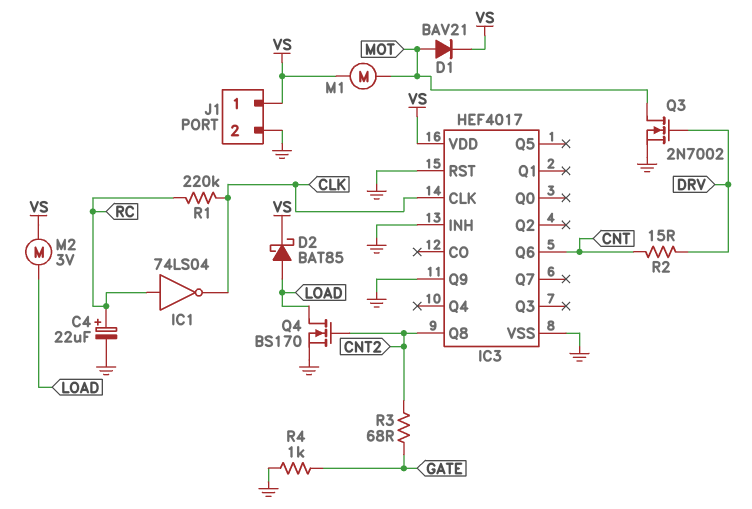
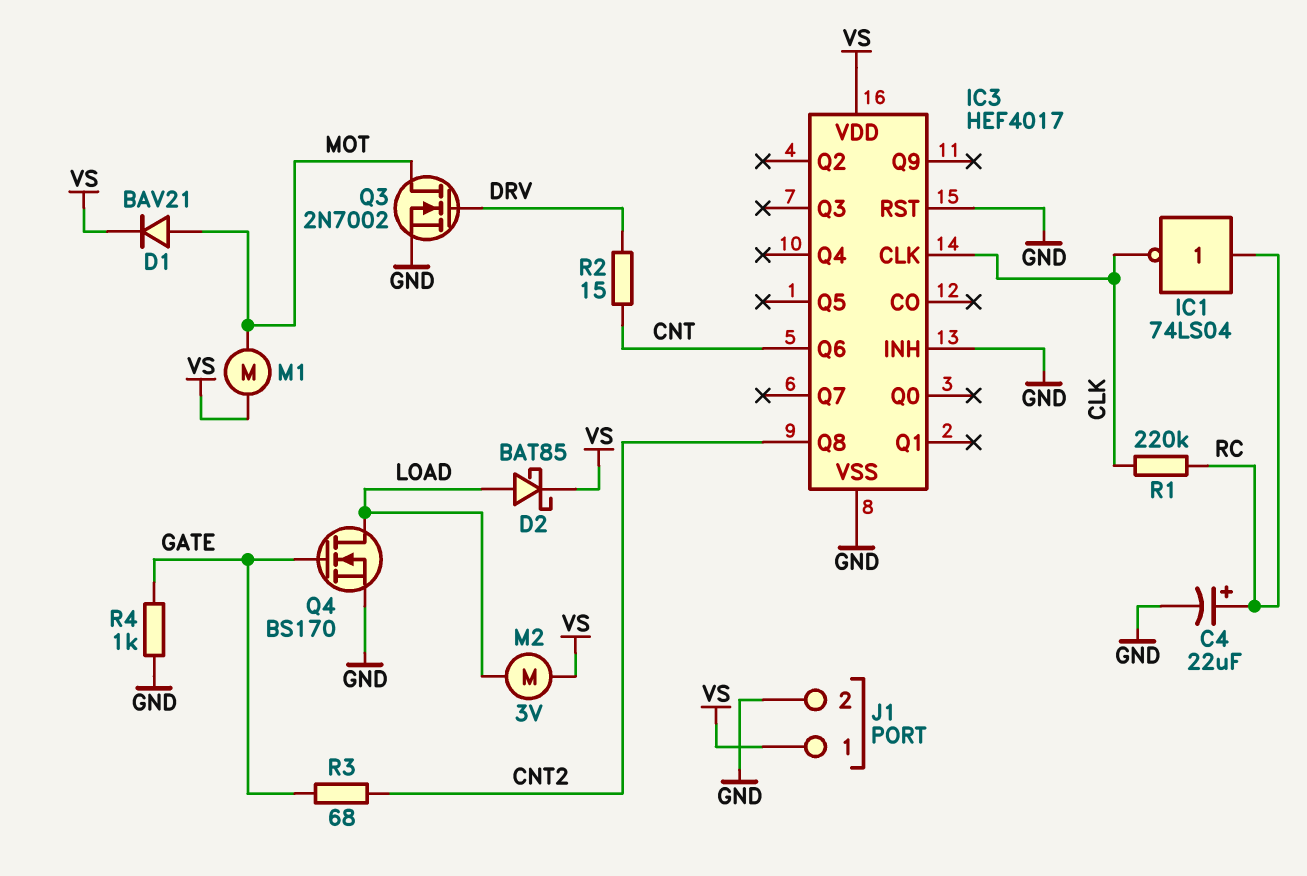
IC3 pin Q9: GND -> none
Q4: NMOS BS170 (G CNT2, D LOAD, S GND) -> NMOS BS170 (G GATE, D LOAD, S GND)

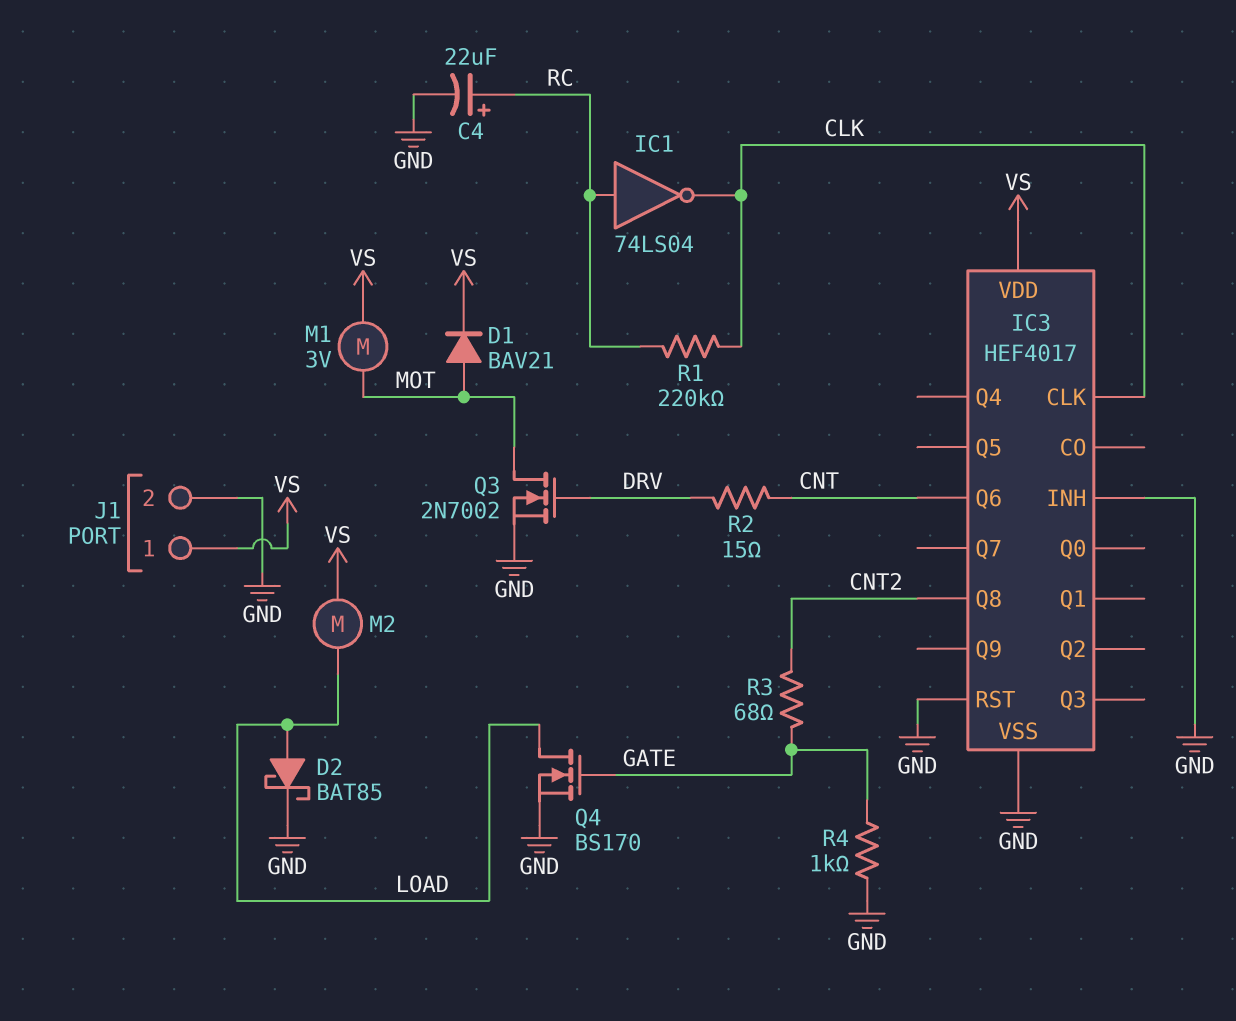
D2: schottky BAT85 (A LOAD, K VS) -> schottky BAT85 (A LOAD, K GND)
M1: motor (MOT, VS) -> motor 3V (MOT, VS)
M2: motor 3V (LOAD, VS) -> motor (LOAD, VS)

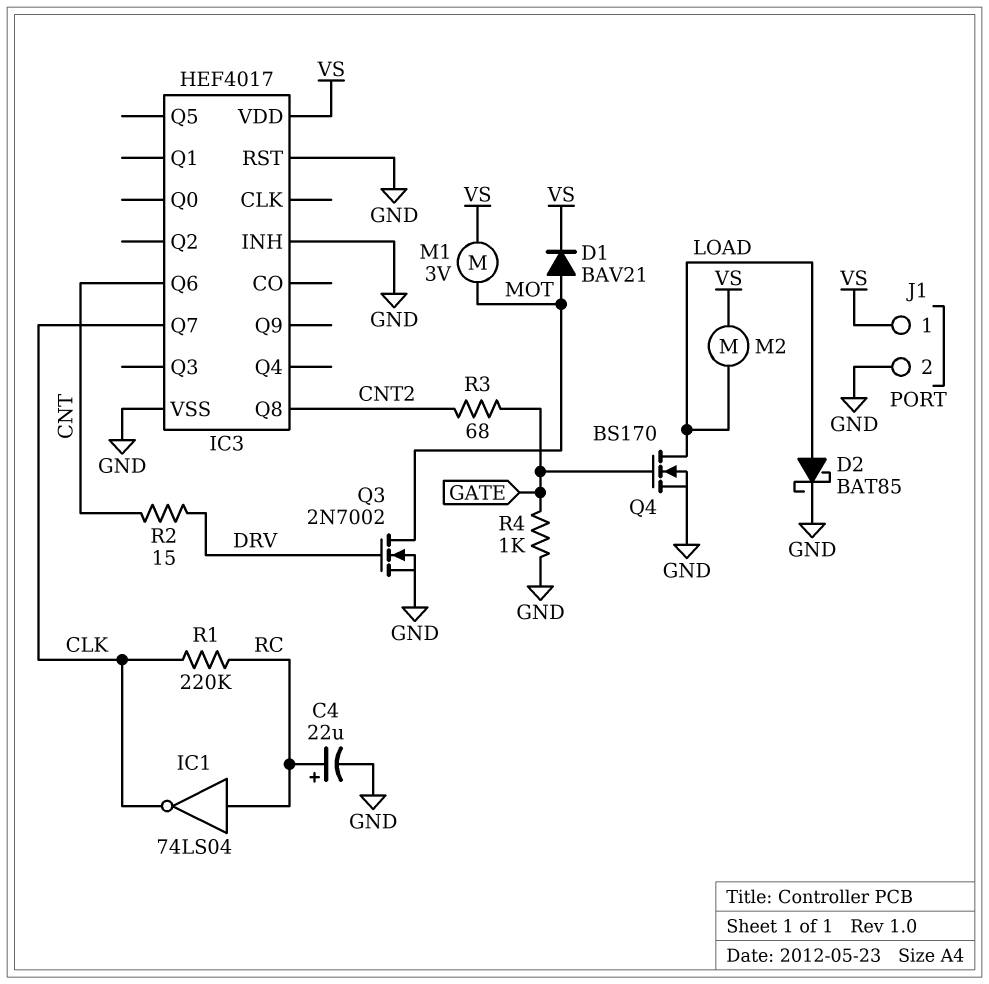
IC3 pin CLK: CLK -> none
IC3 pin Q7: none -> CLK

